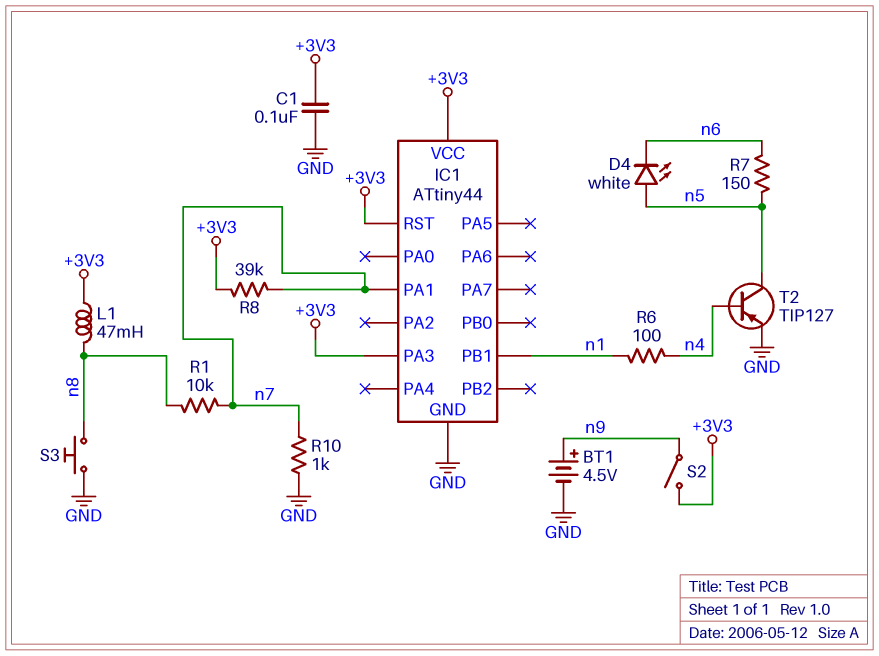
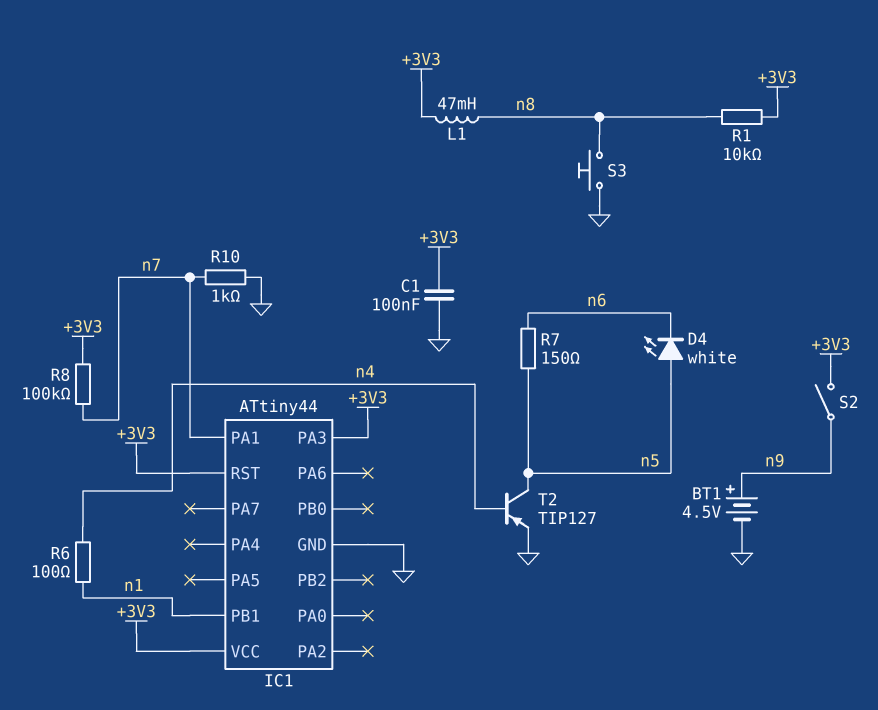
R1: 10k (n7, n8) -> 10k (+3V3, n8)
R8: 39k (+3V3, n7) -> 100k (+3V3, n7)

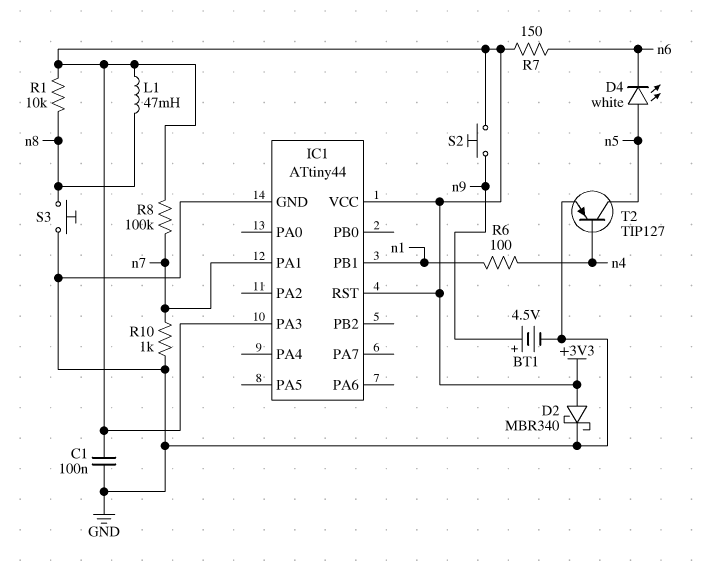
D2: none -> schottky MBR340 (A +3V3, K GND)
R7: 150 (n5, n6) -> 150 (+3V3, n6)
S2: switch (+3V3, n9) -> button (+3V3, n9)

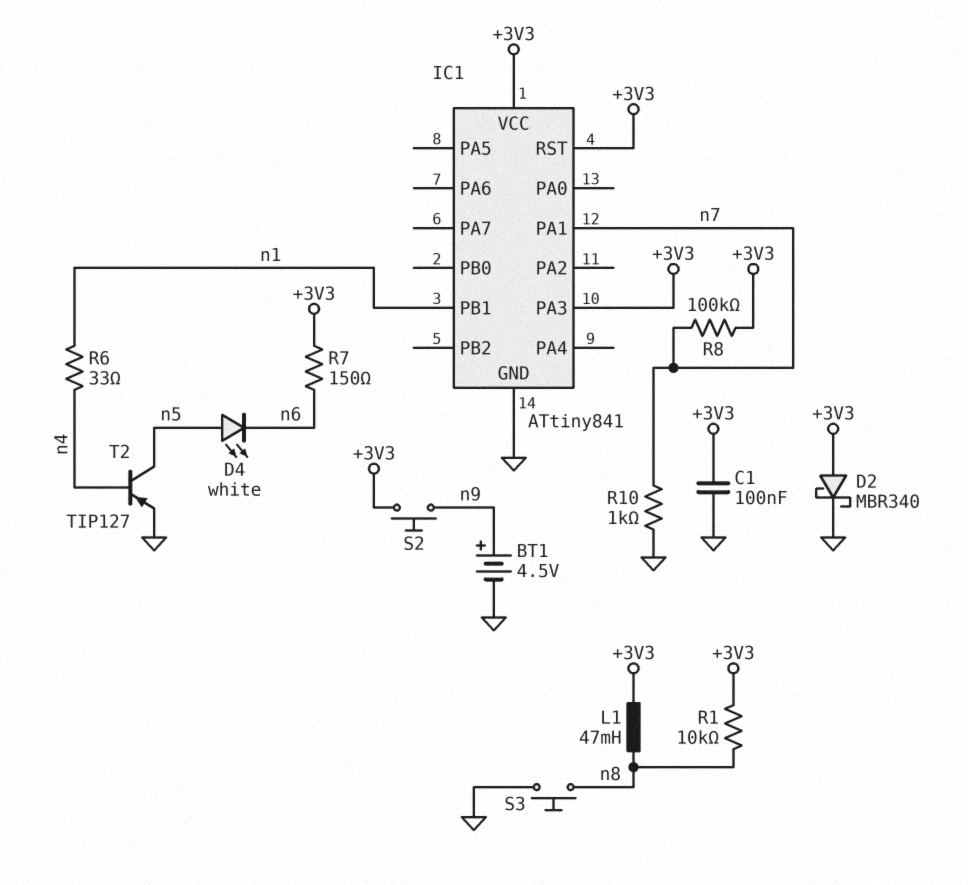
IC1: ATtiny44 -> ATtiny841
R6: 100 (n1, n4) -> 33 (n1, n4)

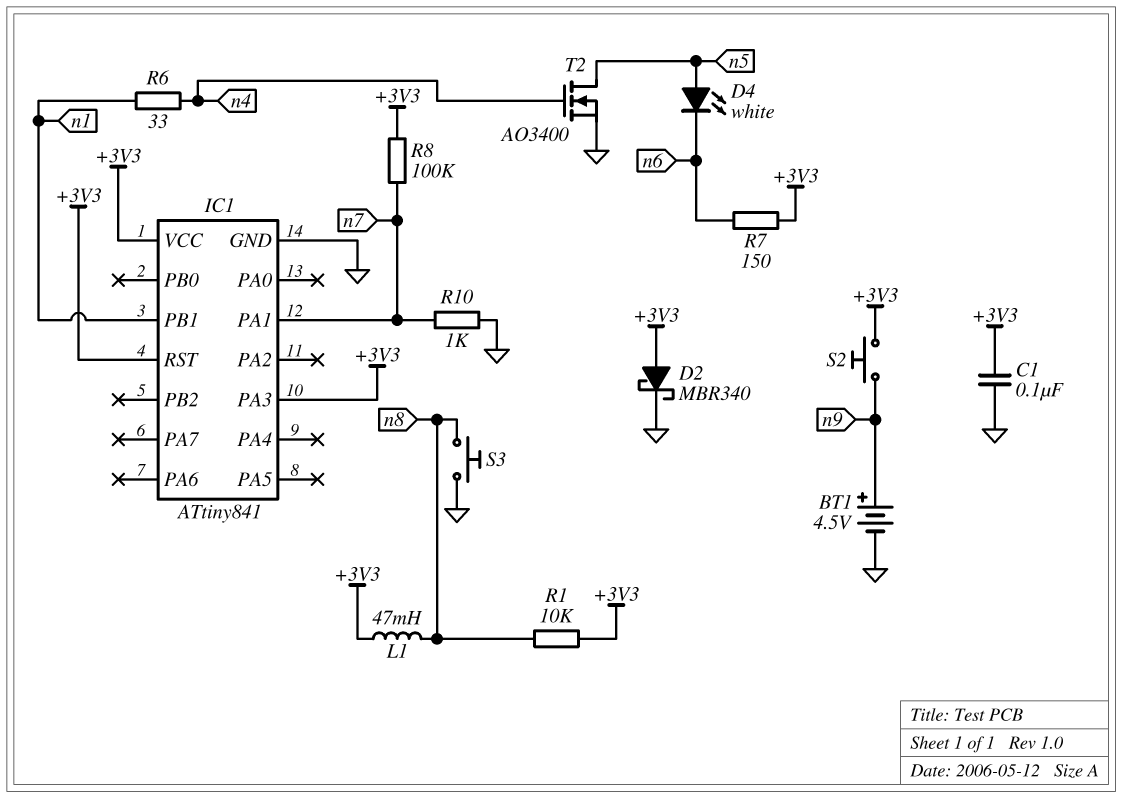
T2: PNP TIP127 (B n4, C n5, E GND) -> NMOS AO3400 (G n4, D n5, S GND)

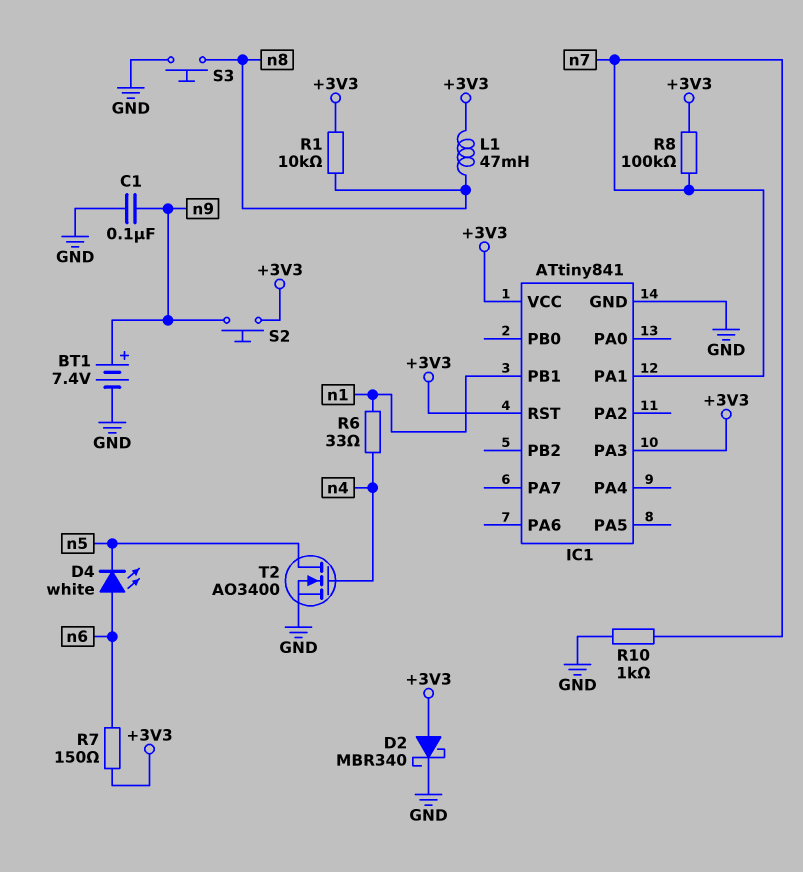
BT1: 4.5V (plus n9, minus GND) -> 7.4V (plus n9, minus GND)
C1: 100nF (+3V3, GND) -> 100nF (GND, n9)
D4: LED white (A n5, K n6) -> LED white (A n6, K n5)

